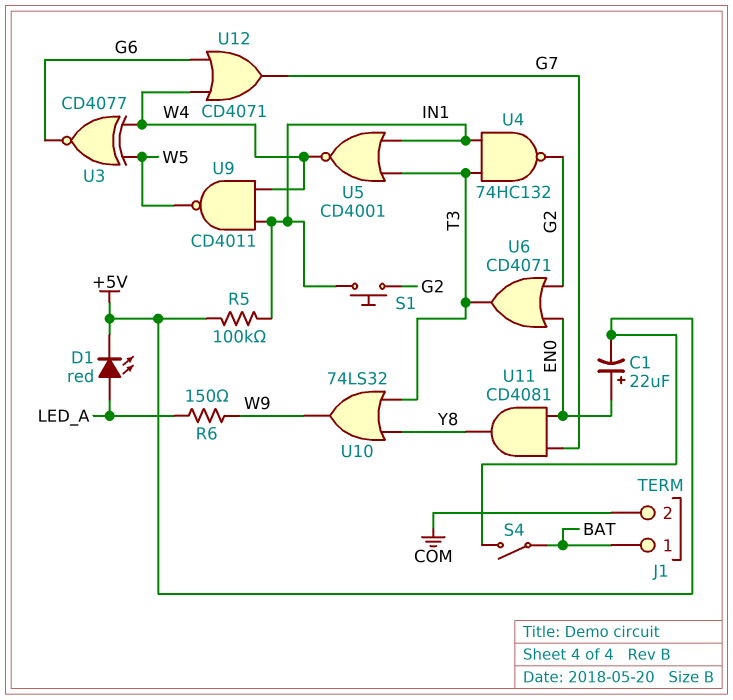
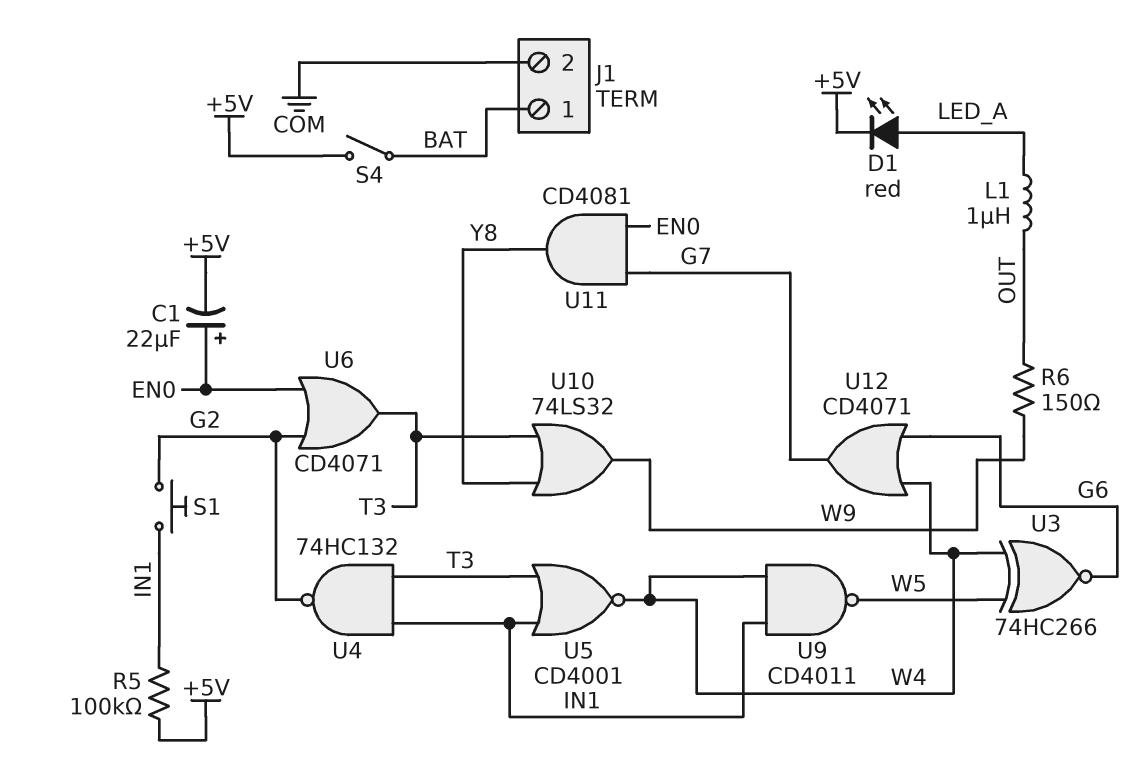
L1: none -> 1uH (LED_A, OUT)
R6: 150 (LED_A, W9) -> 150 (OUT, W9)
U3: XNOR CD4077 (in W4, in W5, out G6) -> XNOR 74HC266 (in W4, in W5, out G6)

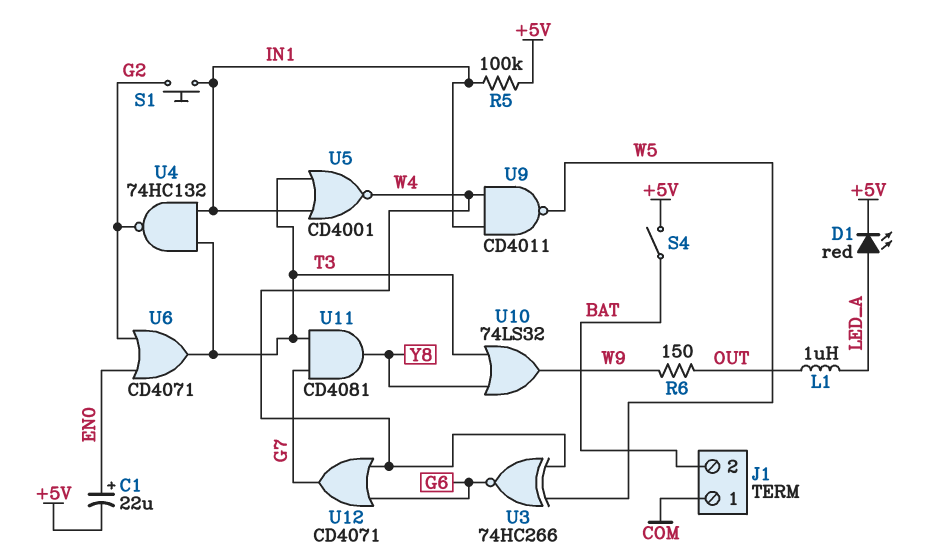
J1 pin 1: BAT -> COM
J1 pin 2: COM -> BAT
U11: AND CD4081 (in EN0, in G7, out Y8) -> AND CD4081 (in G7, in T3, out Y8)

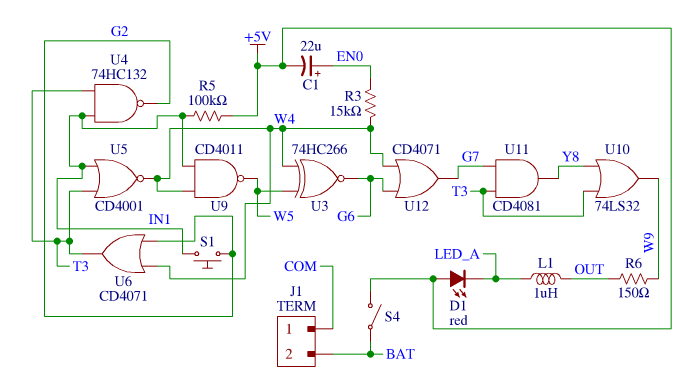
D1: LED red (A LED_A, K +5V) -> LED red (A +5V, K LED_A)
R3: none -> 15k (EN0, W4)
U6: OR CD4071 (in EN0, in G2, out T3) -> OR CD4071 (in G2, in W4, out T3)

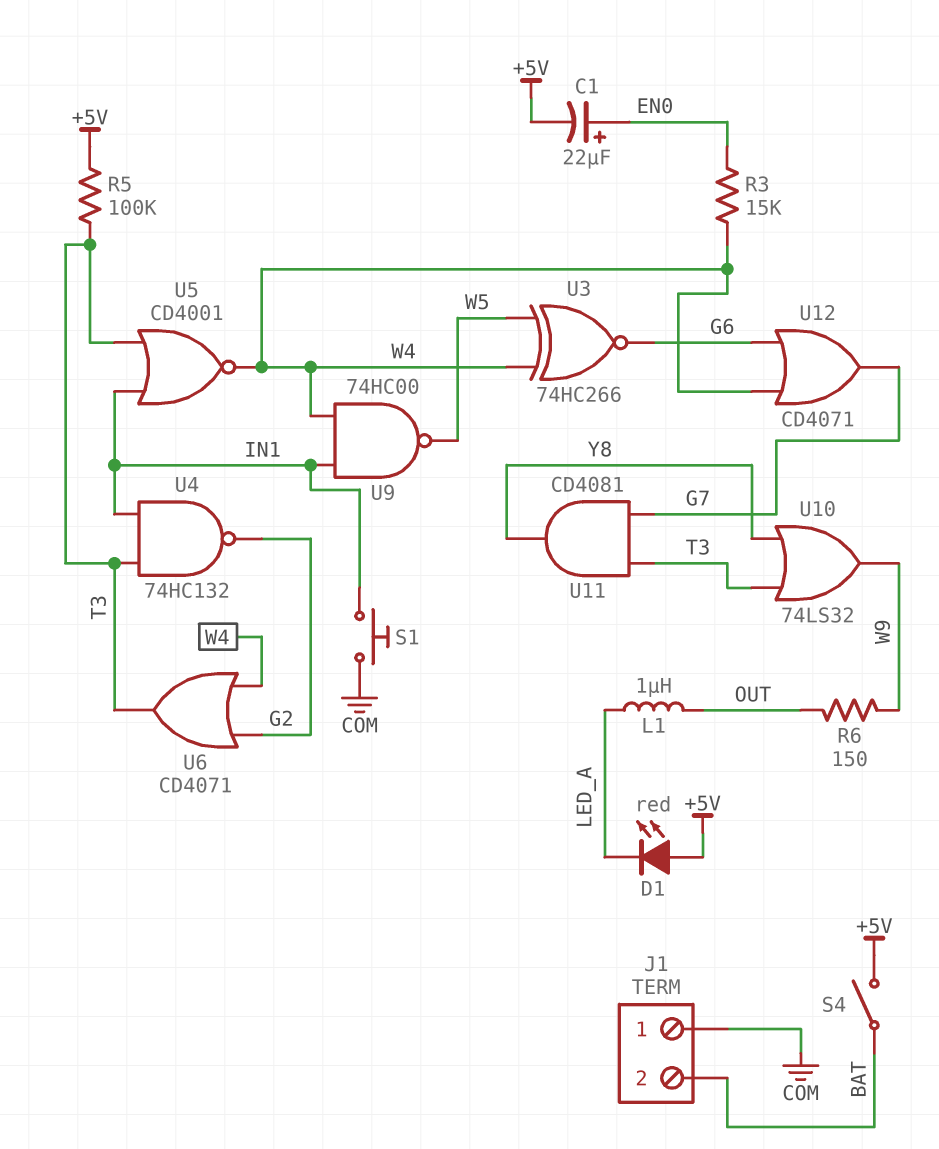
R5: 100k (+5V, IN1) -> 100k (+5V, T3)
S1: button (G2, IN1) -> button (COM, IN1)
U9: NAND CD4011 (in IN1, in W4, out W5) -> NAND 74HC00 (in IN1, in W4, out W5)

